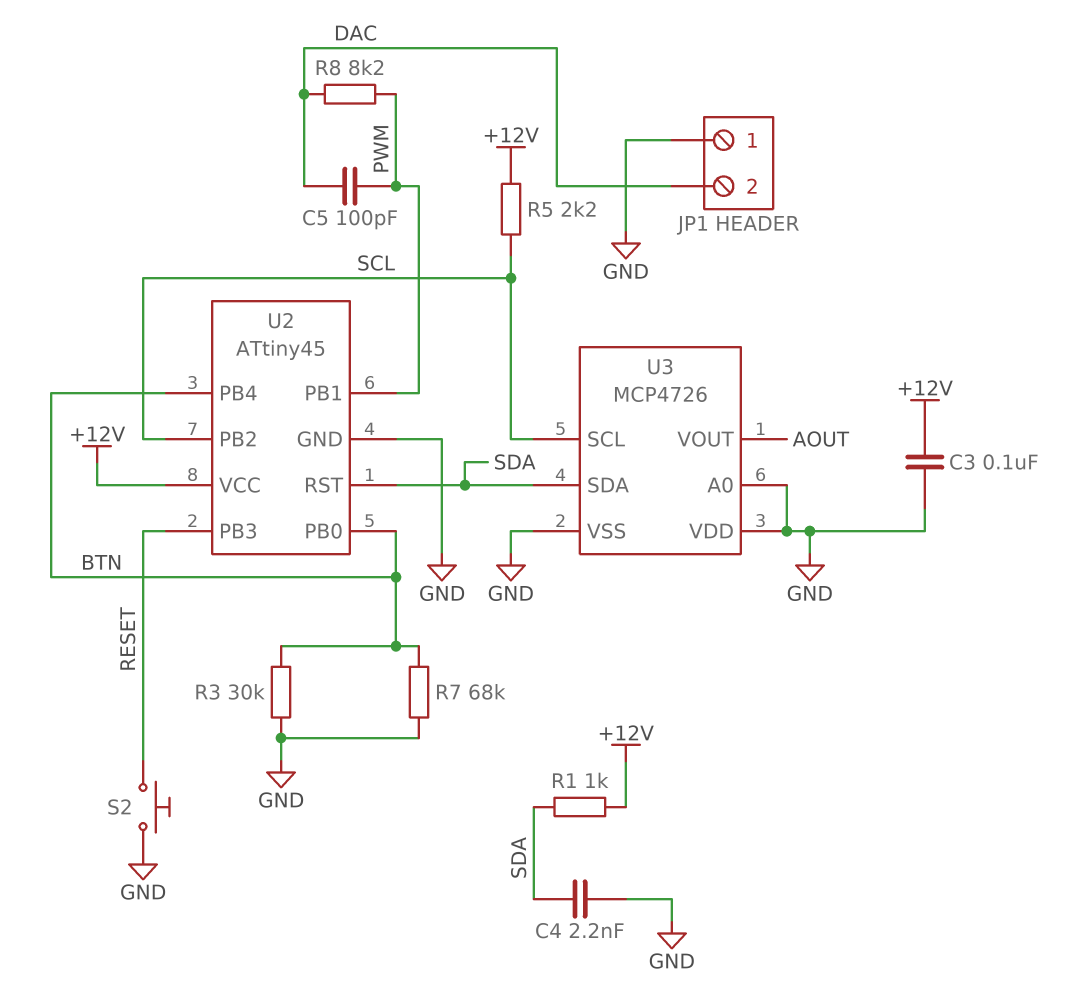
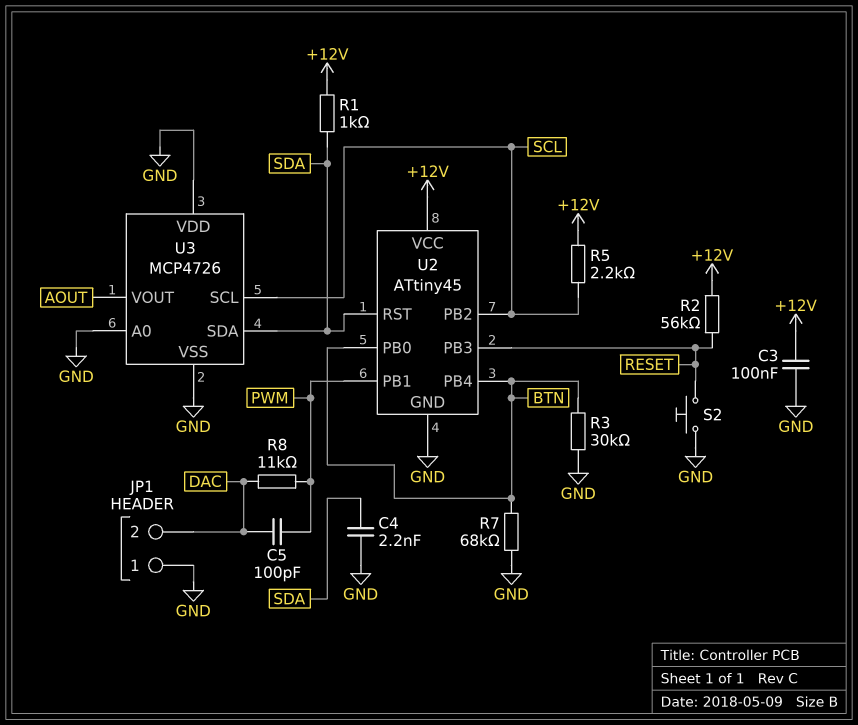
R2: none -> 56k (+12V, RESET)
R8: 8.2k (DAC, PWM) -> 11k (DAC, PWM)

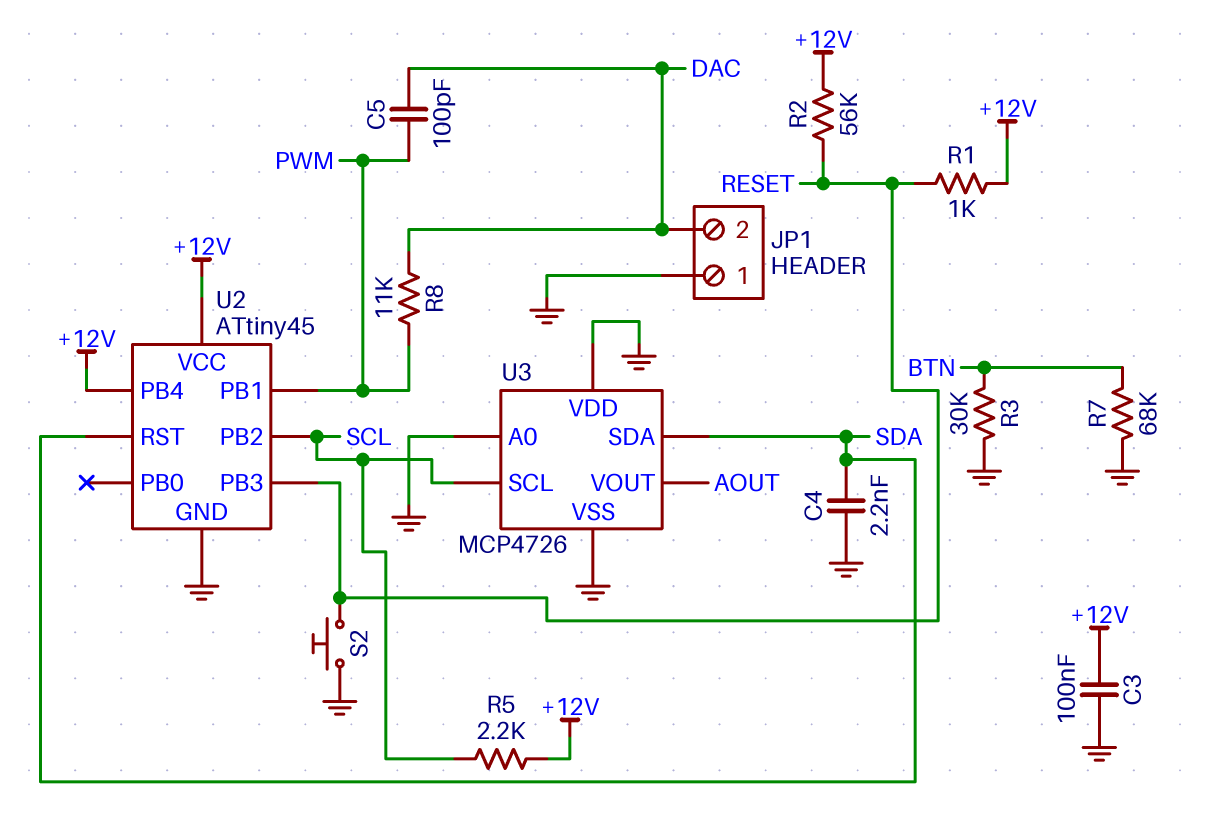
R1: 1k (+12V, SDA) -> 1k (+12V, RESET)
U2 pin PB0: BTN -> none
U2 pin PB4: BTN -> +12V

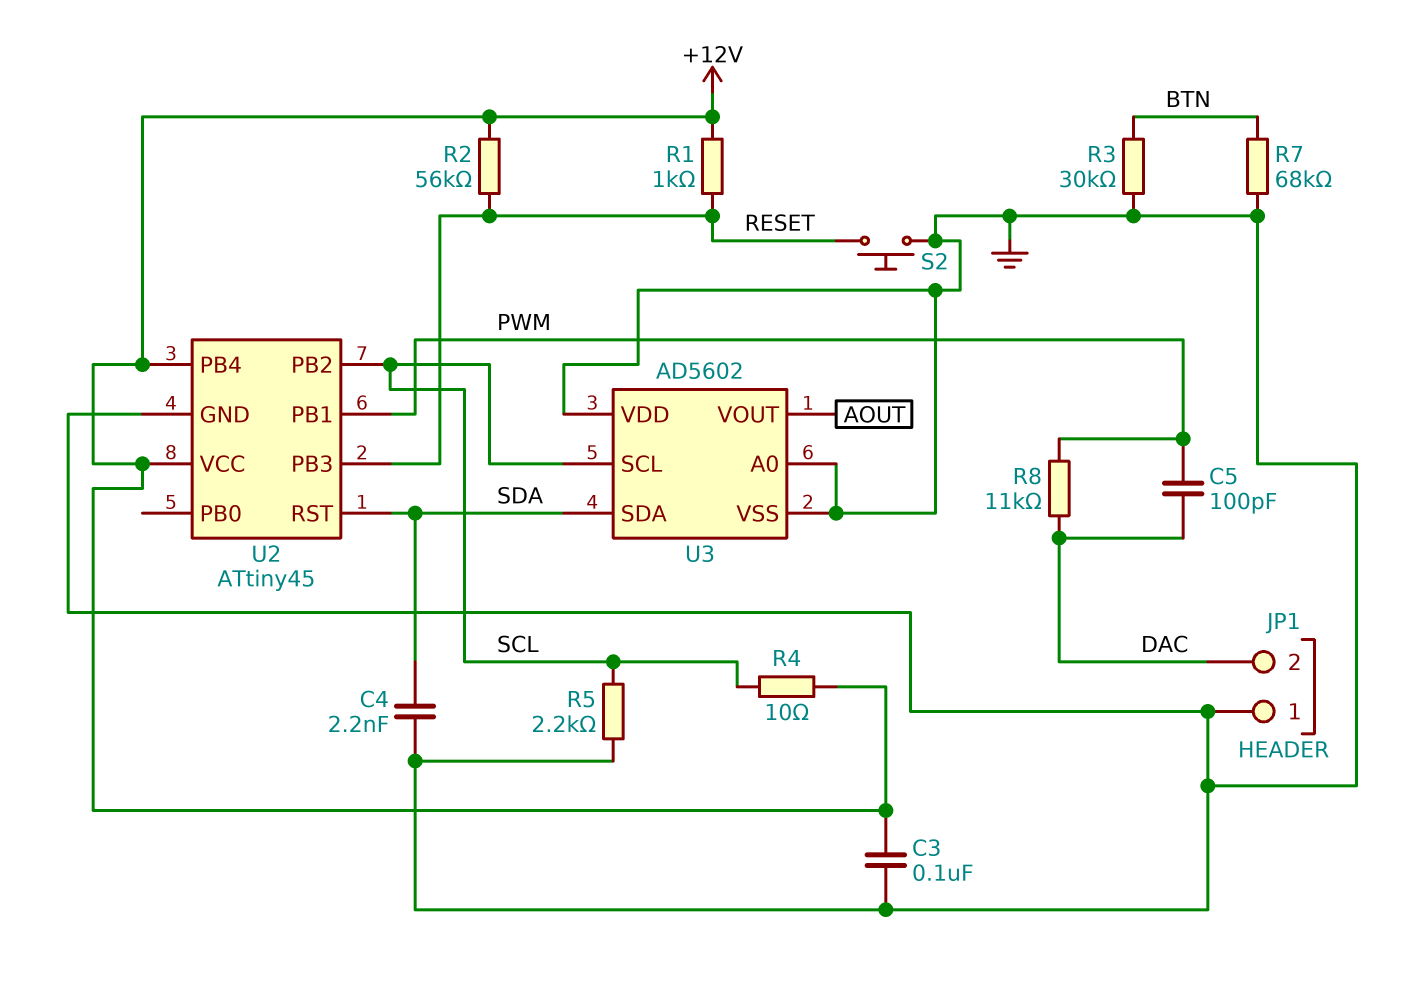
R4: none -> 10 (+12V, SCL)
R5: 2.2k (+12V, SCL) -> 2.2k (GND, SCL)
U3: MCP4726 -> AD5602

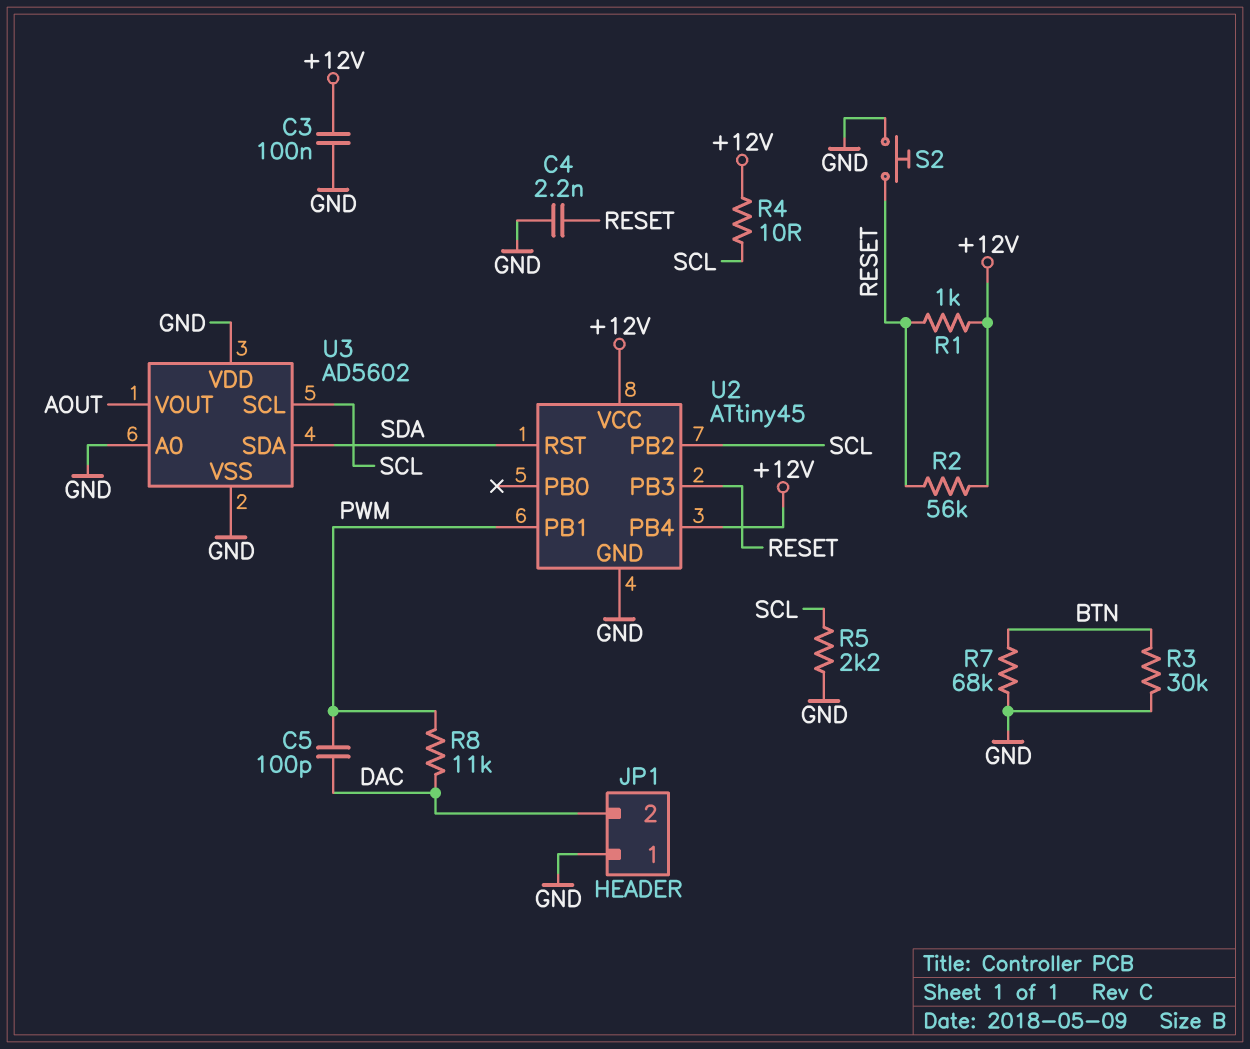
C4: 2.2nF (GND, SDA) -> 2.2nF (GND, RESET)

